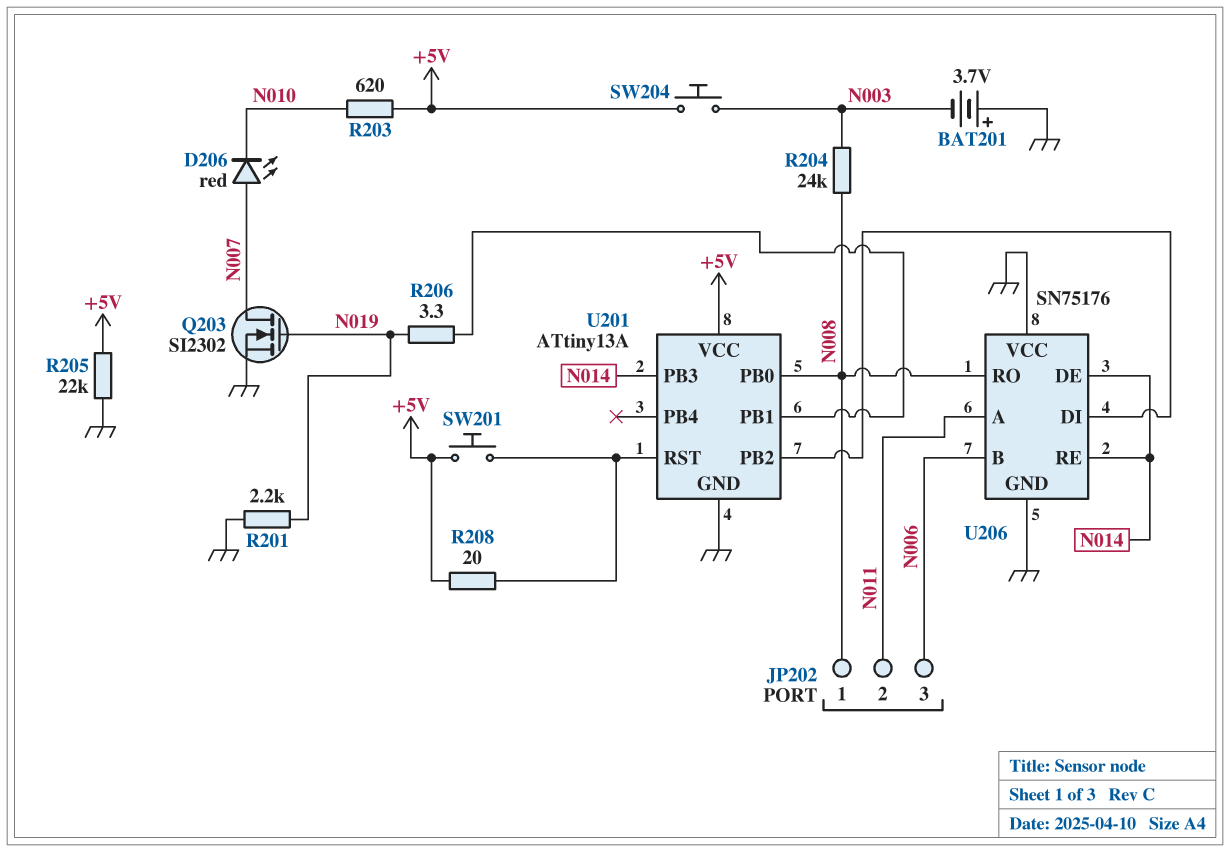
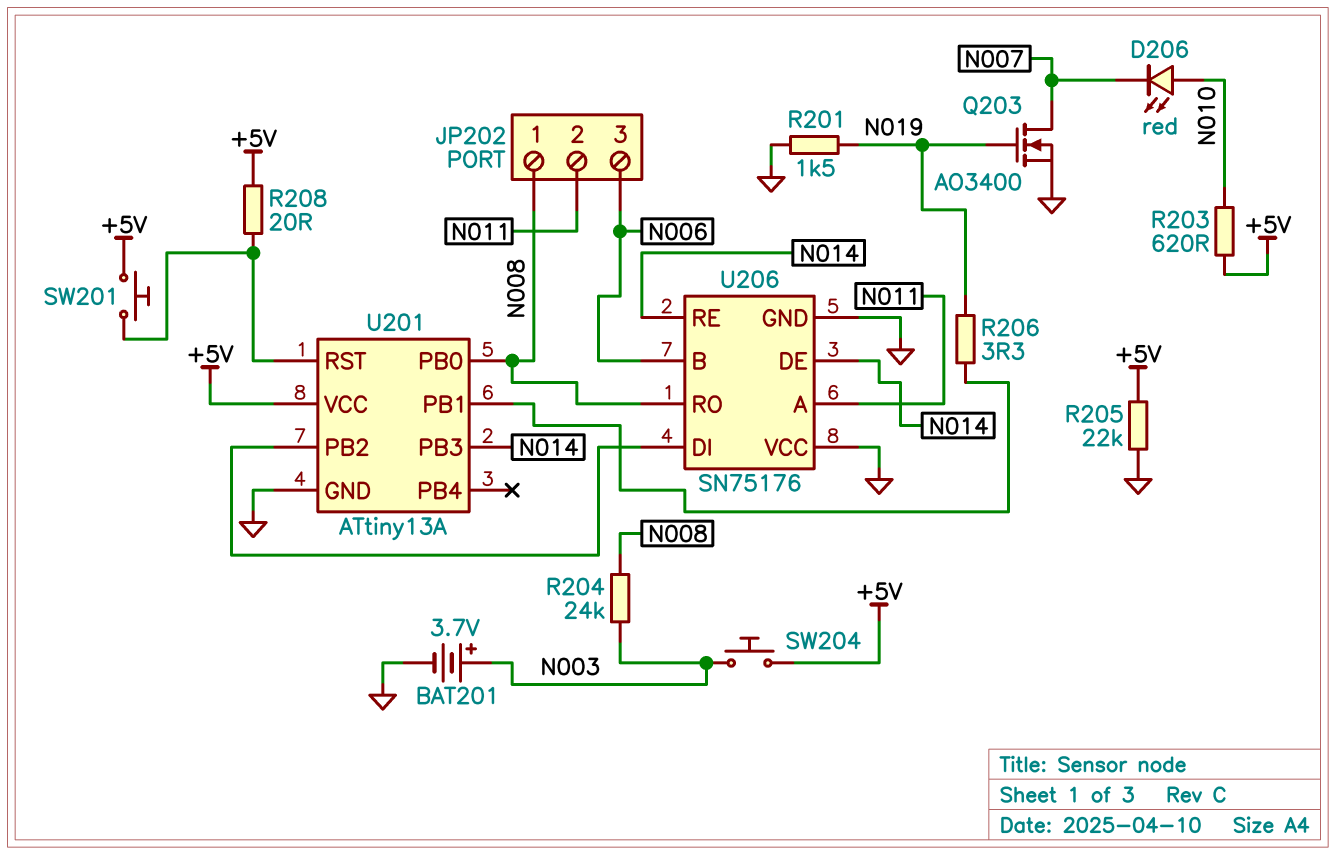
BAT201: 3.7V (plus GND, minus N003) -> 3.7V (plus N003, minus GND)
D206: LED red (A N007, K N010) -> LED red (A N010, K N007)
Q203: NMOS SI2302 (G N019, D N007, S GND) -> NMOS AO3400 (G N019, D N007, S GND)
R201: 2.2k (GND, N019) -> 1.5k (GND, N019)

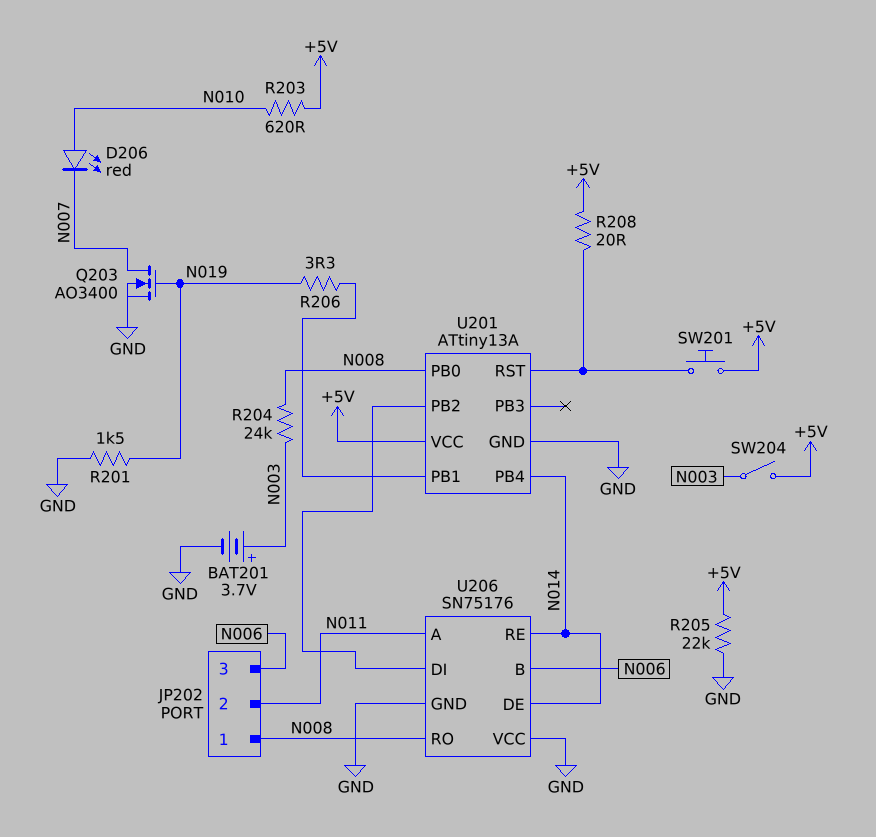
SW204: button (+5V, N003) -> switch (+5V, N003)
U201 pin PB3: N014 -> none
U201 pin PB4: none -> N014

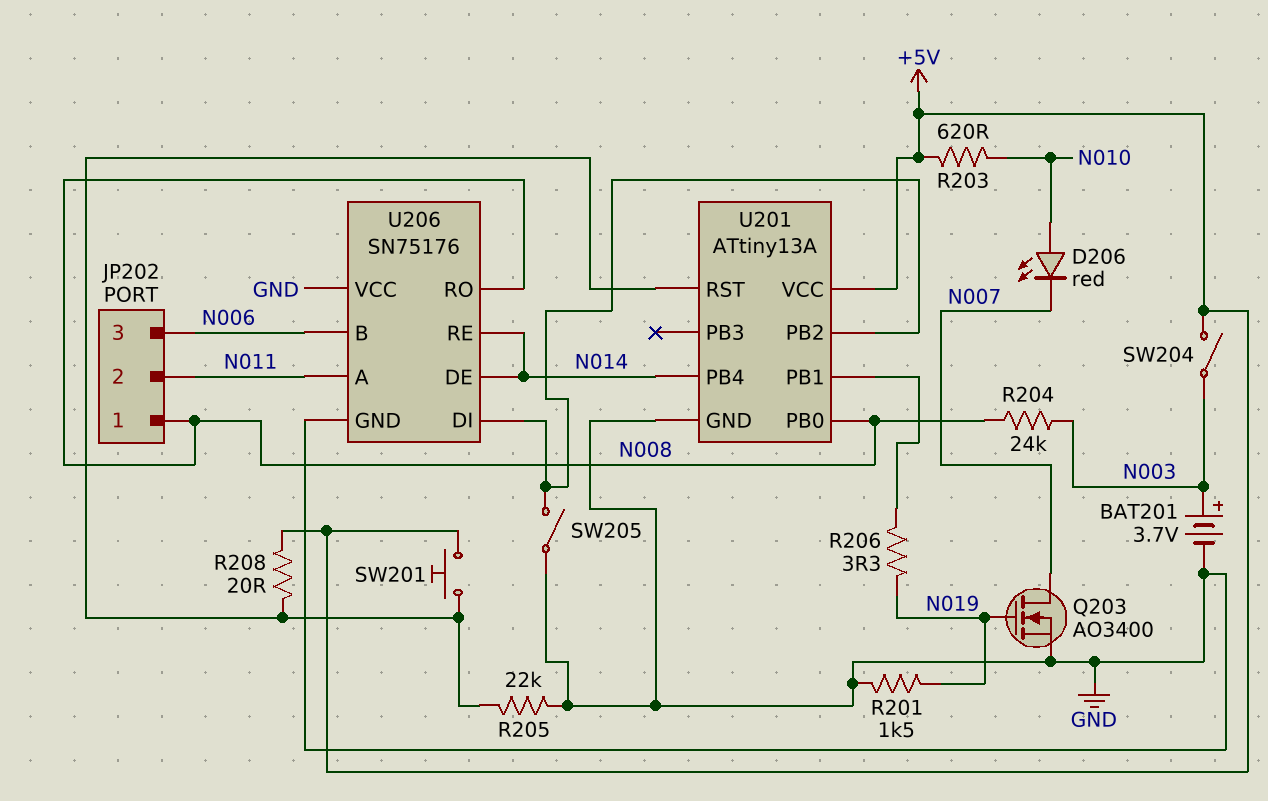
R205: 22k (+5V, GND) -> 22k (GND, U201/RST)
SW205: none -> switch (GND, U201/PB2)

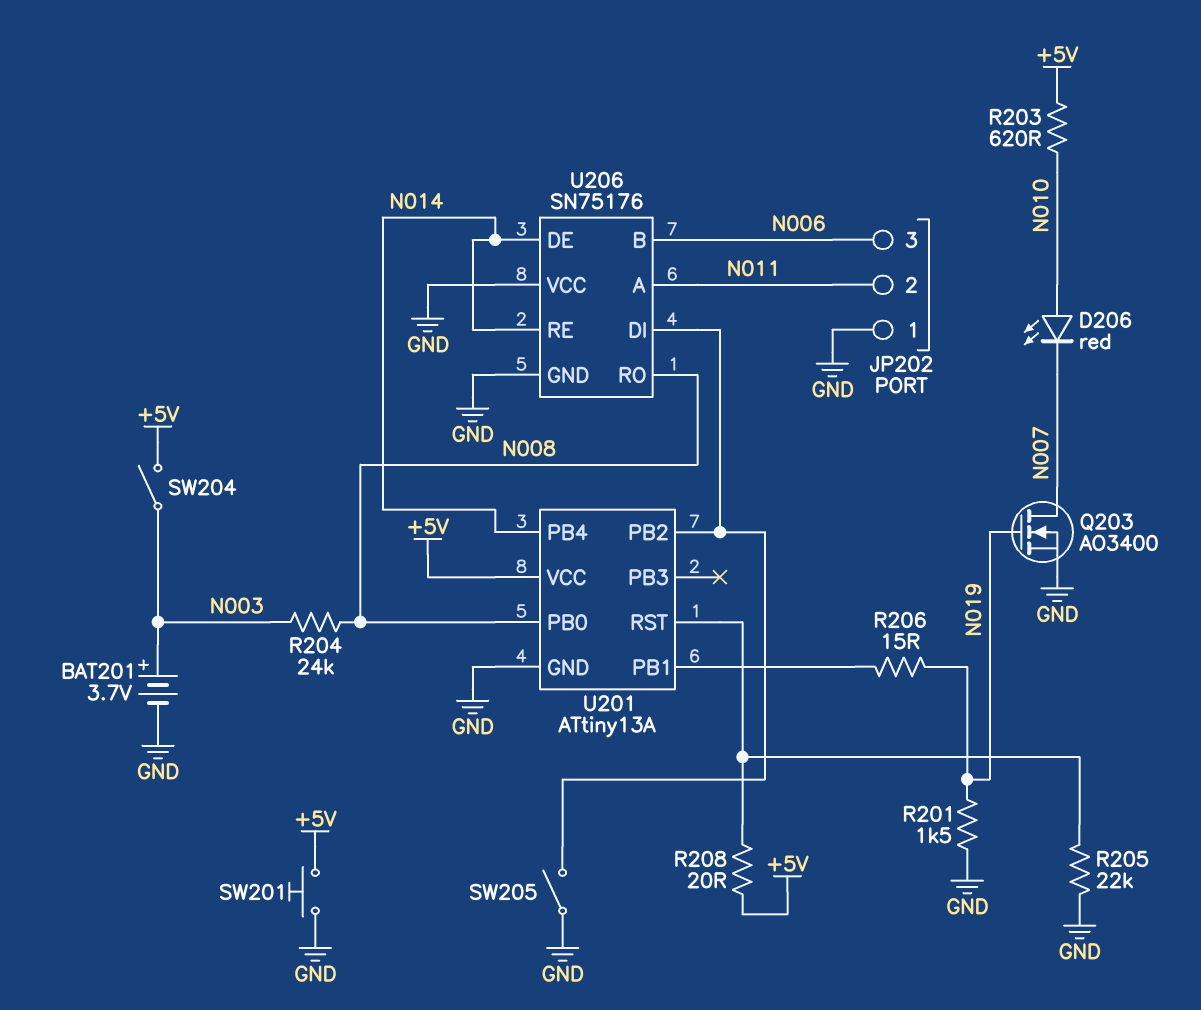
JP202 pin 1: N008 -> GND
R206: 3.3 (N019, U201/PB1) -> 15 (N019, U201/PB1)
SW201: button (+5V, U201/RST) -> button (+5V, GND)

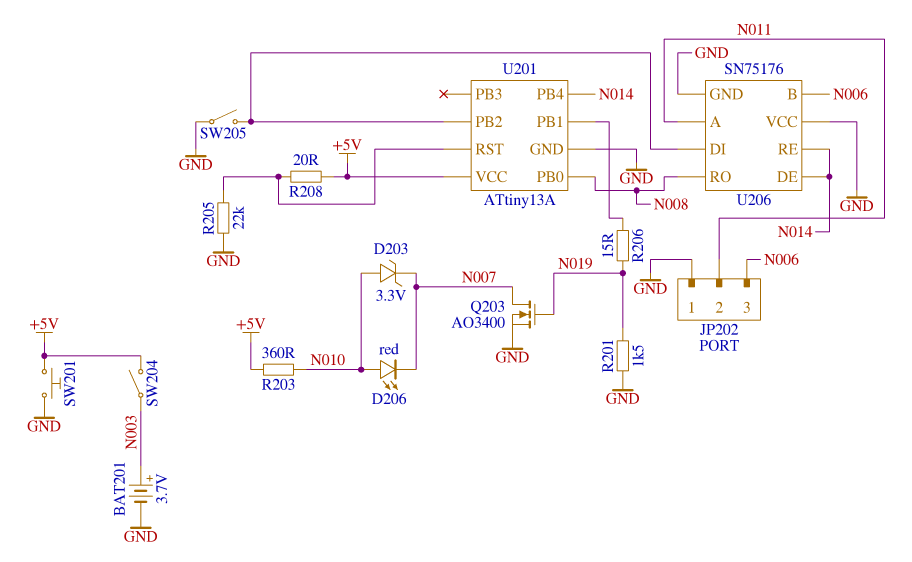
D203: none -> zener 3.3V (A N010, K N007)
R203: 620 (+5V, N010) -> 360 (+5V, N010)
R204: 24k (N003, N008) -> none

